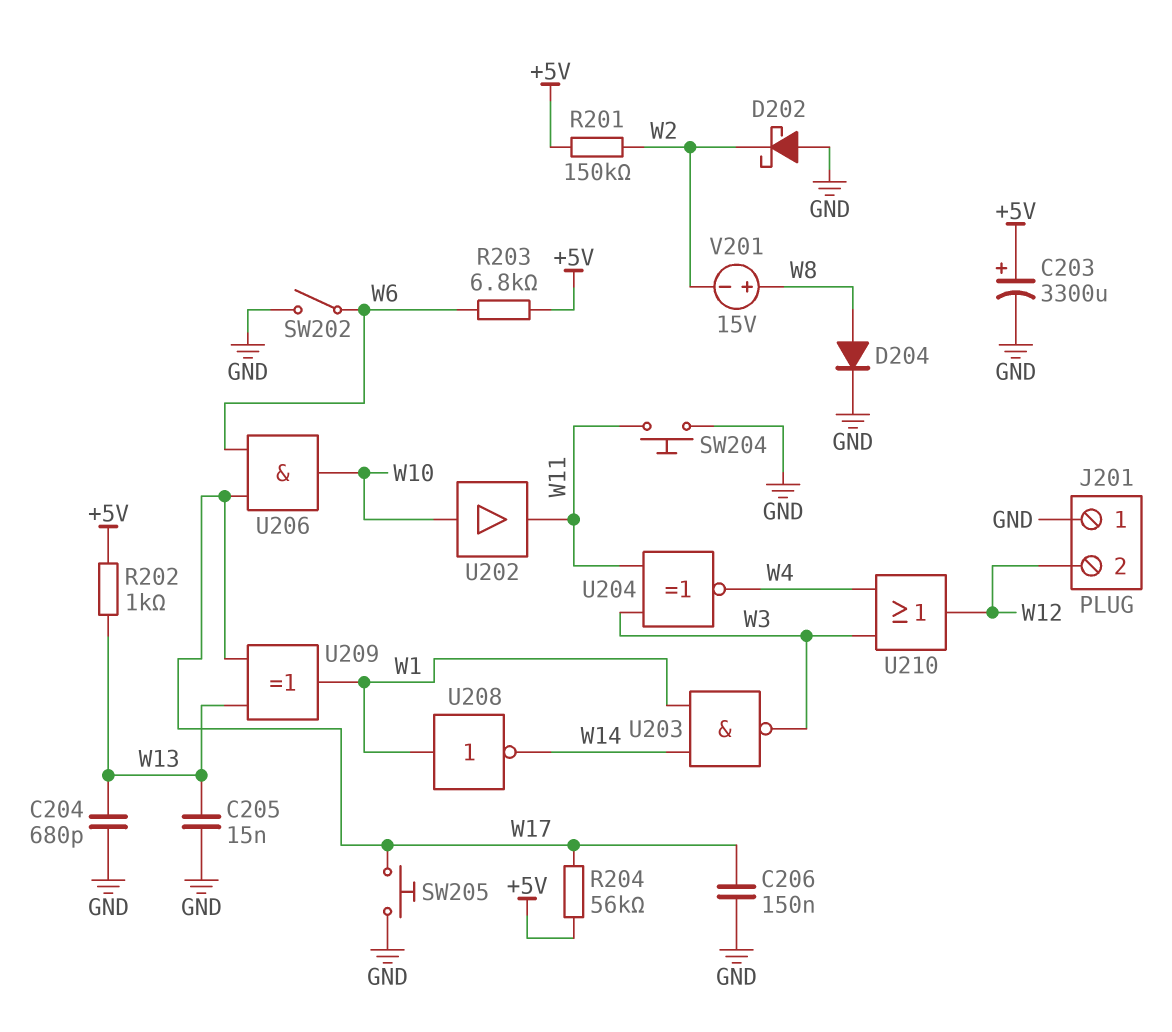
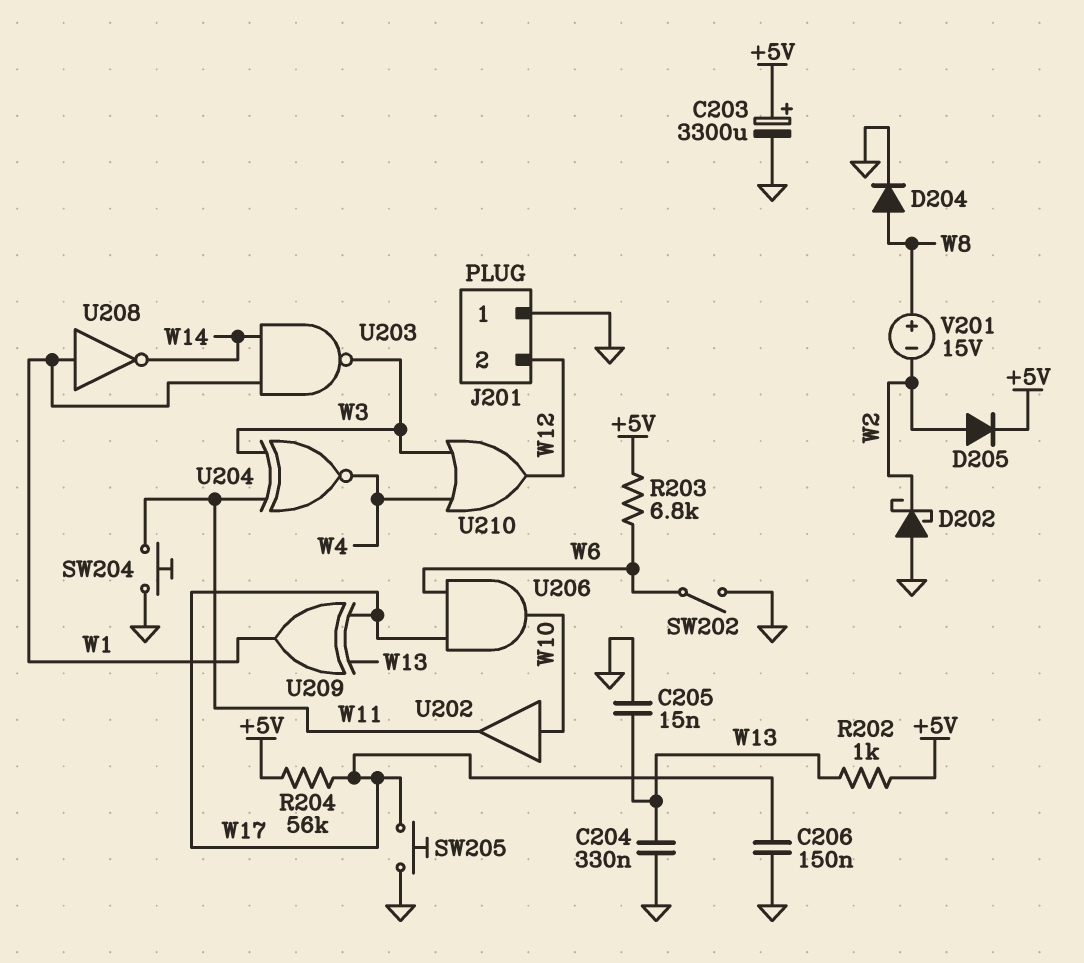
C204: 680pF (GND, W13) -> 330nF (GND, W13)
D205: none -> diode (A W2, K +5V)
R201: 150k (+5V, W2) -> none

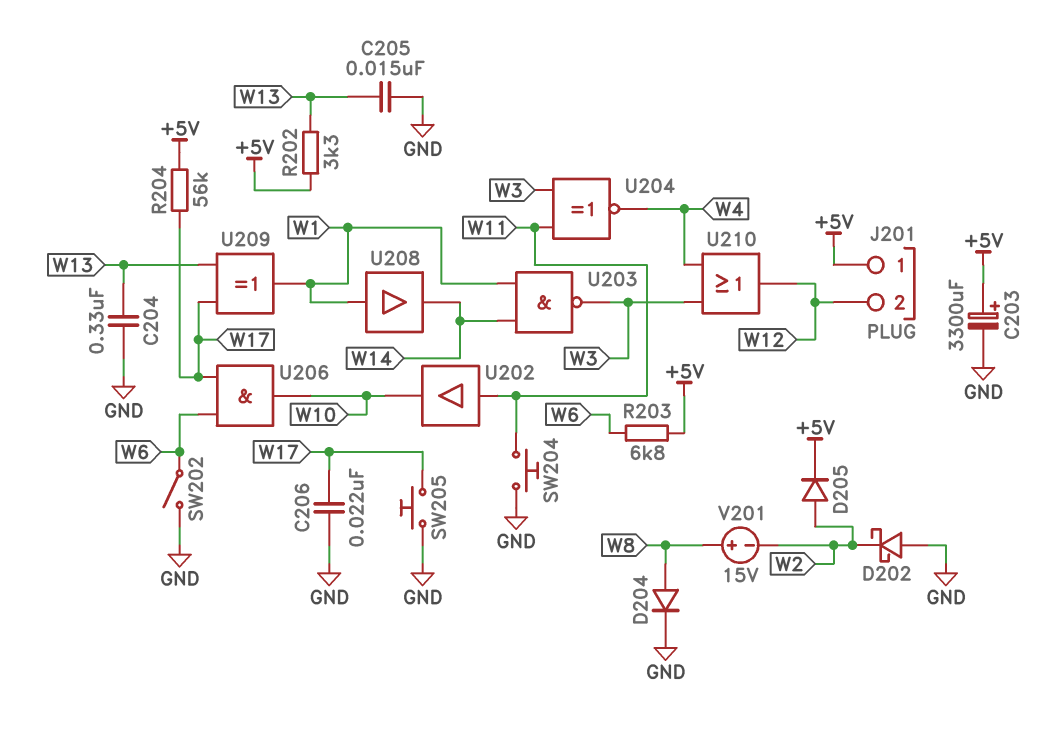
C206: 150nF (GND, W17) -> 22nF (GND, W17)
J201 pin 1: GND -> +5V
R202: 1k (+5V, W13) -> 3.3k (+5V, W13)
U202: buffer (in W10, out W11) -> buffer (in W11, out W10)
U208: NOT (in W1, out W14) -> buffer (in W1, out W14)

